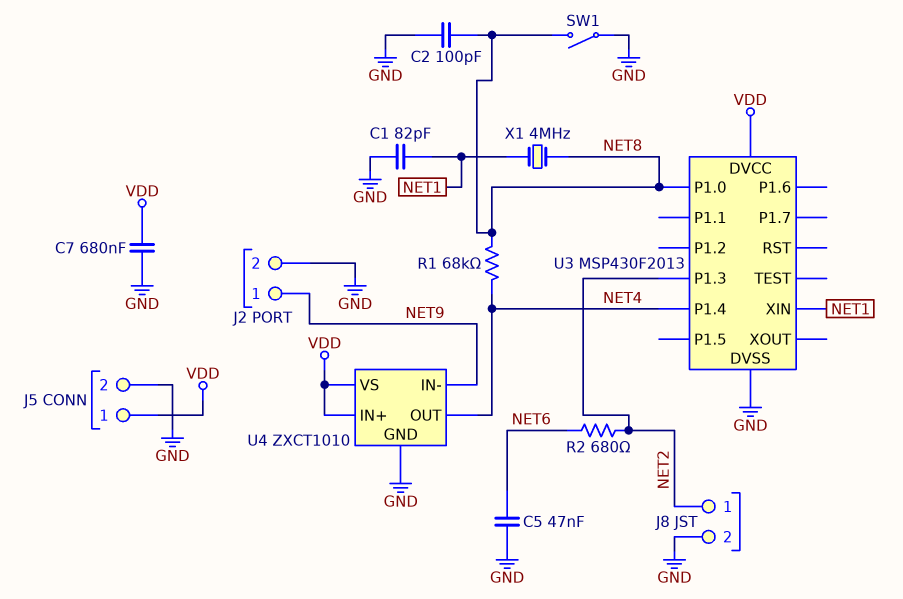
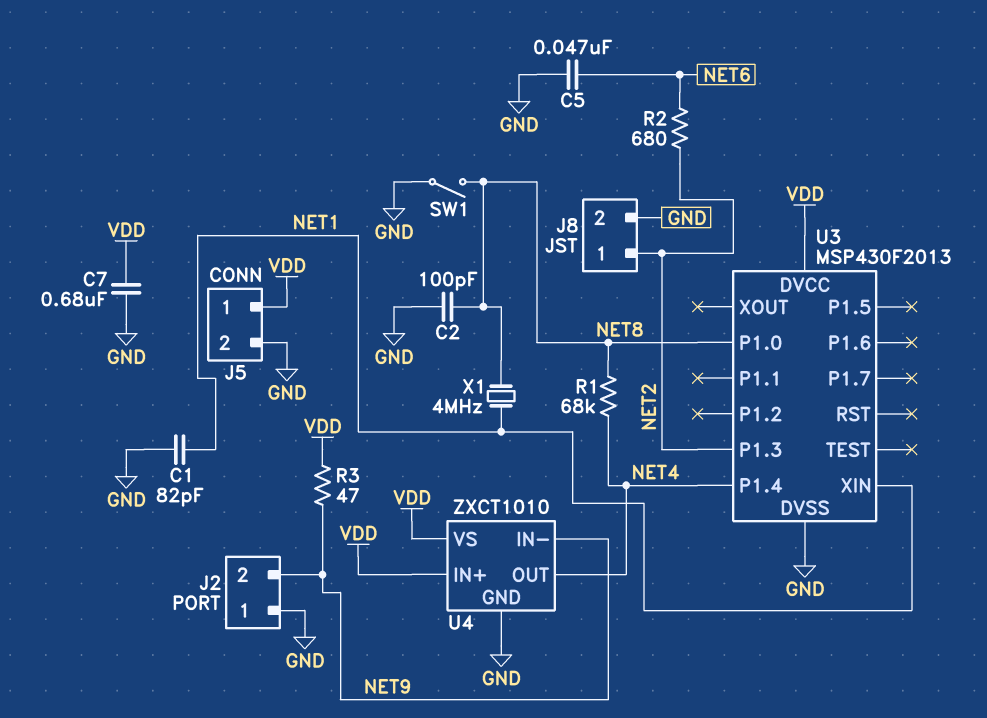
J2 pin 1: NET9 -> GND
J2 pin 2: GND -> NET9
R3: none -> 47 (NET9, VDD)

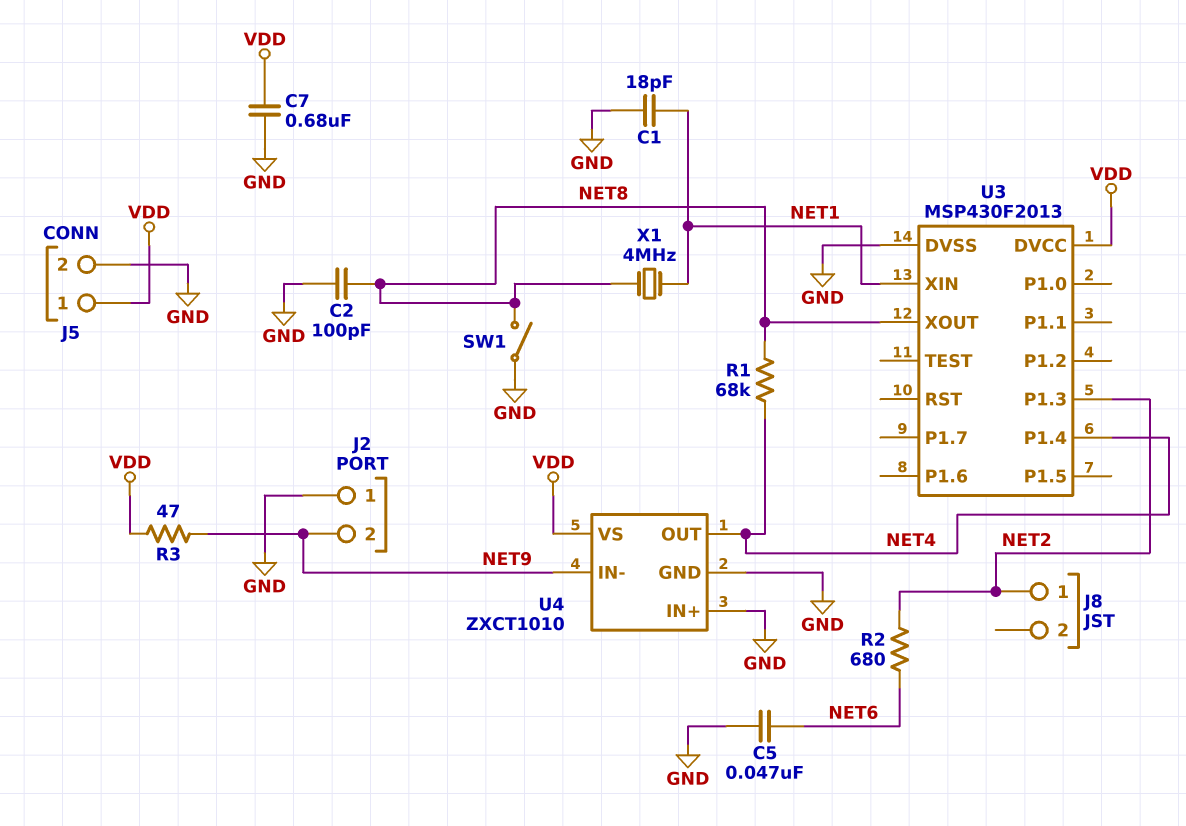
C1: 82pF (GND, NET1) -> 18pF (GND, NET1)
J8 pin 2: GND -> none
U3 pin P1.0: NET8 -> none
U3 pin XOUT: none -> NET8
U4 pin IN+: VDD -> GND

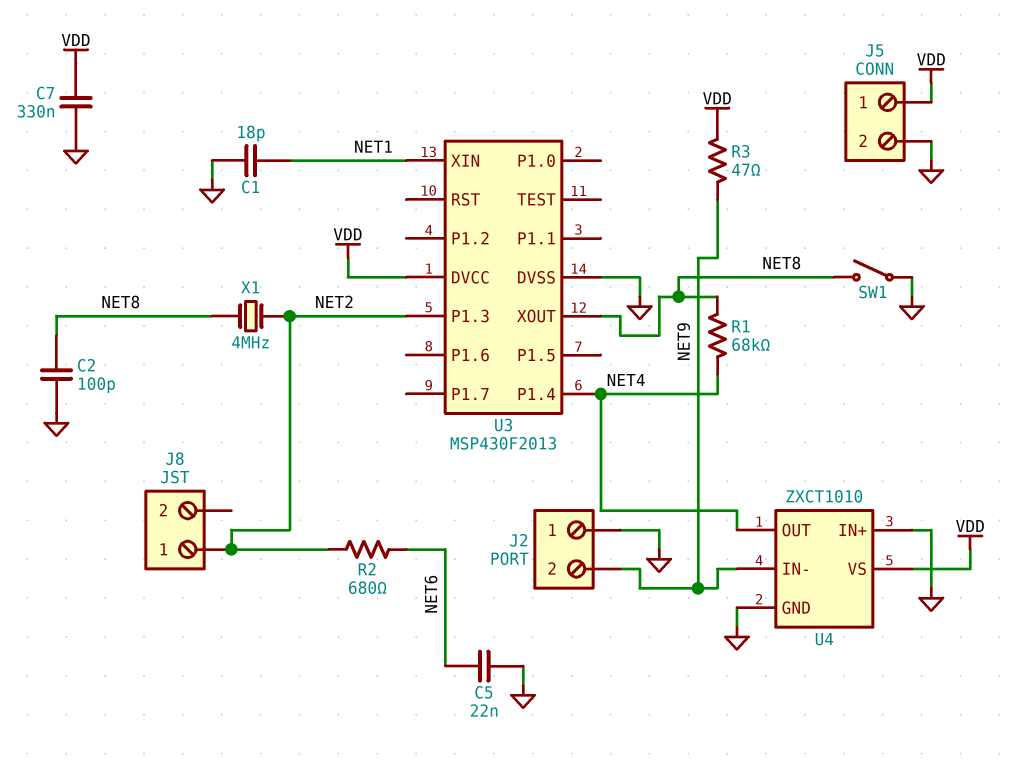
C5: 47nF (GND, NET6) -> 22nF (GND, NET6)
C7: 680nF (GND, VDD) -> 330nF (GND, VDD)
X1: 4MHz (NET1, NET8) -> 4MHz (NET2, NET8)

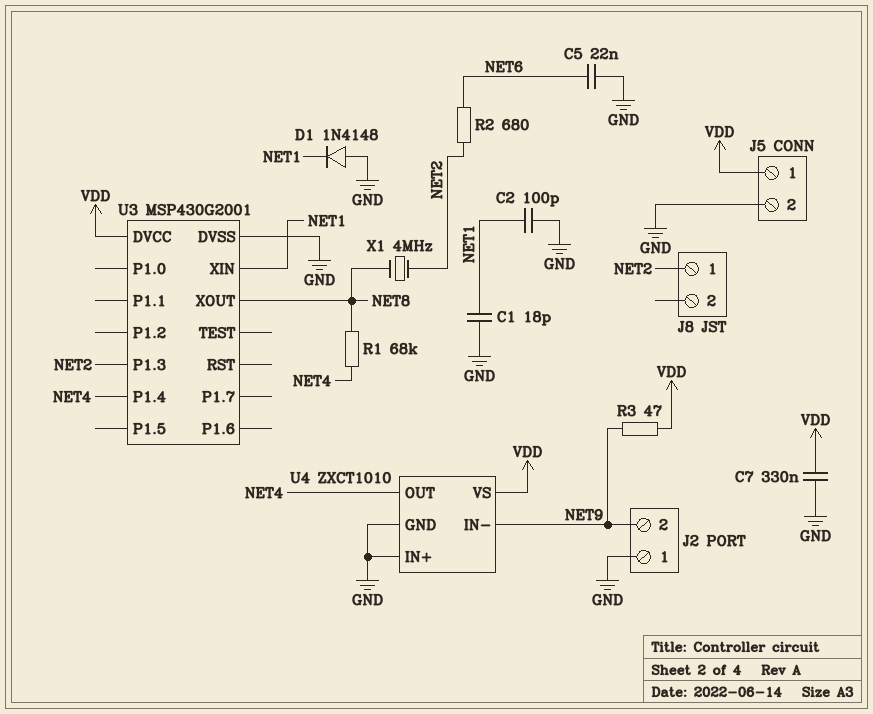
C2: 100pF (GND, NET8) -> 100pF (GND, NET1)
D1: none -> diode 1N4148 (A GND, K NET1)
SW1: switch (GND, NET8) -> none
U3: MSP430F2013 -> MSP430G2001

